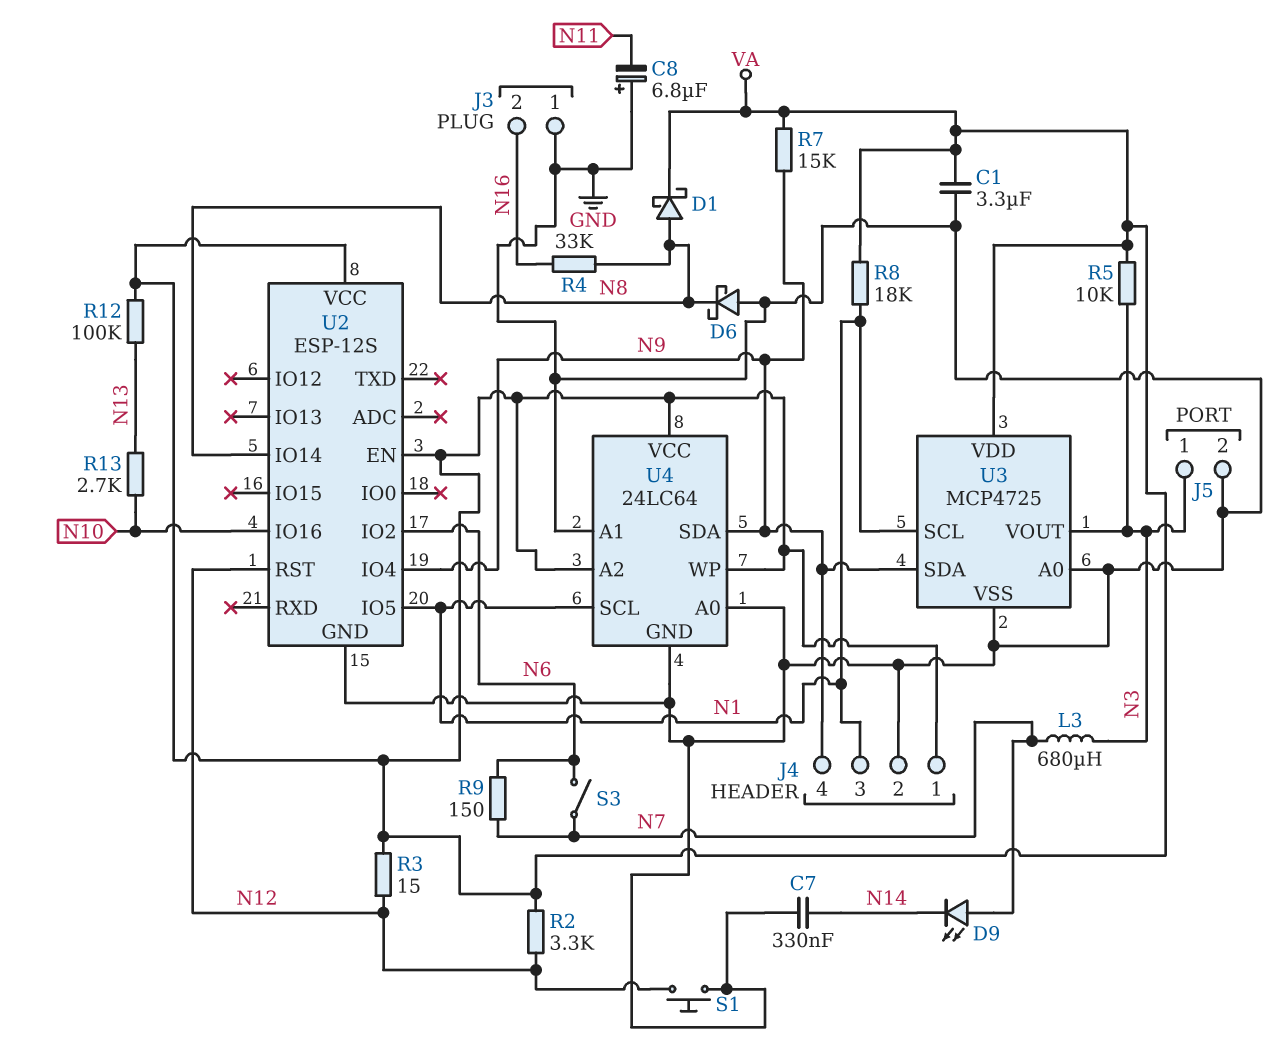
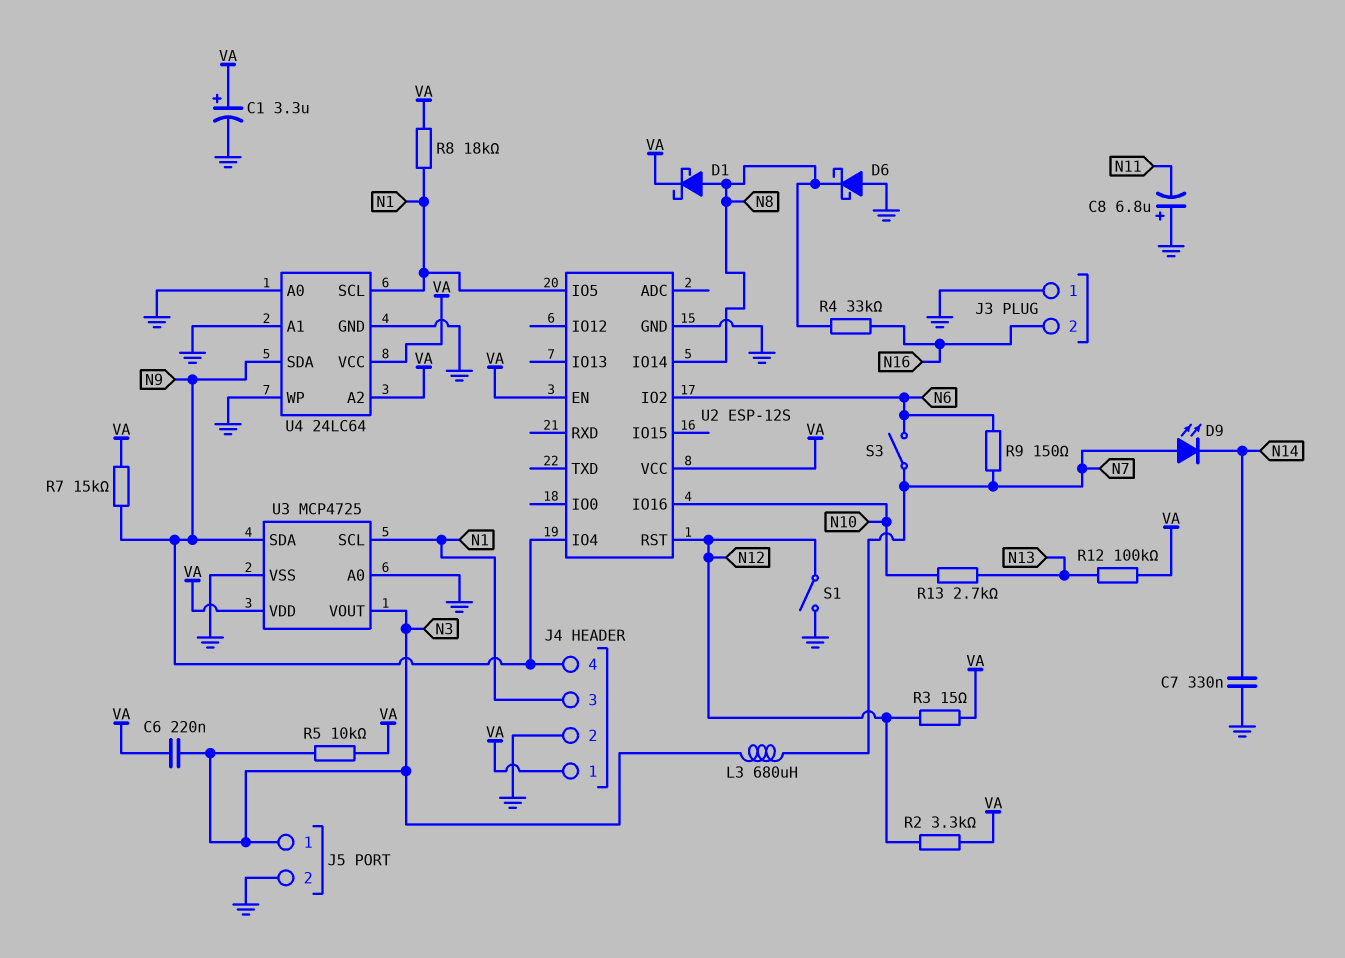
C1: 3.3uF (GND, VA) -> 3.3uF (plus VA, minus GND)
C6: none -> 220nF (N3, VA)
S1: button (GND, N12) -> switch (GND, N12)
U4 pin WP: VA -> GND

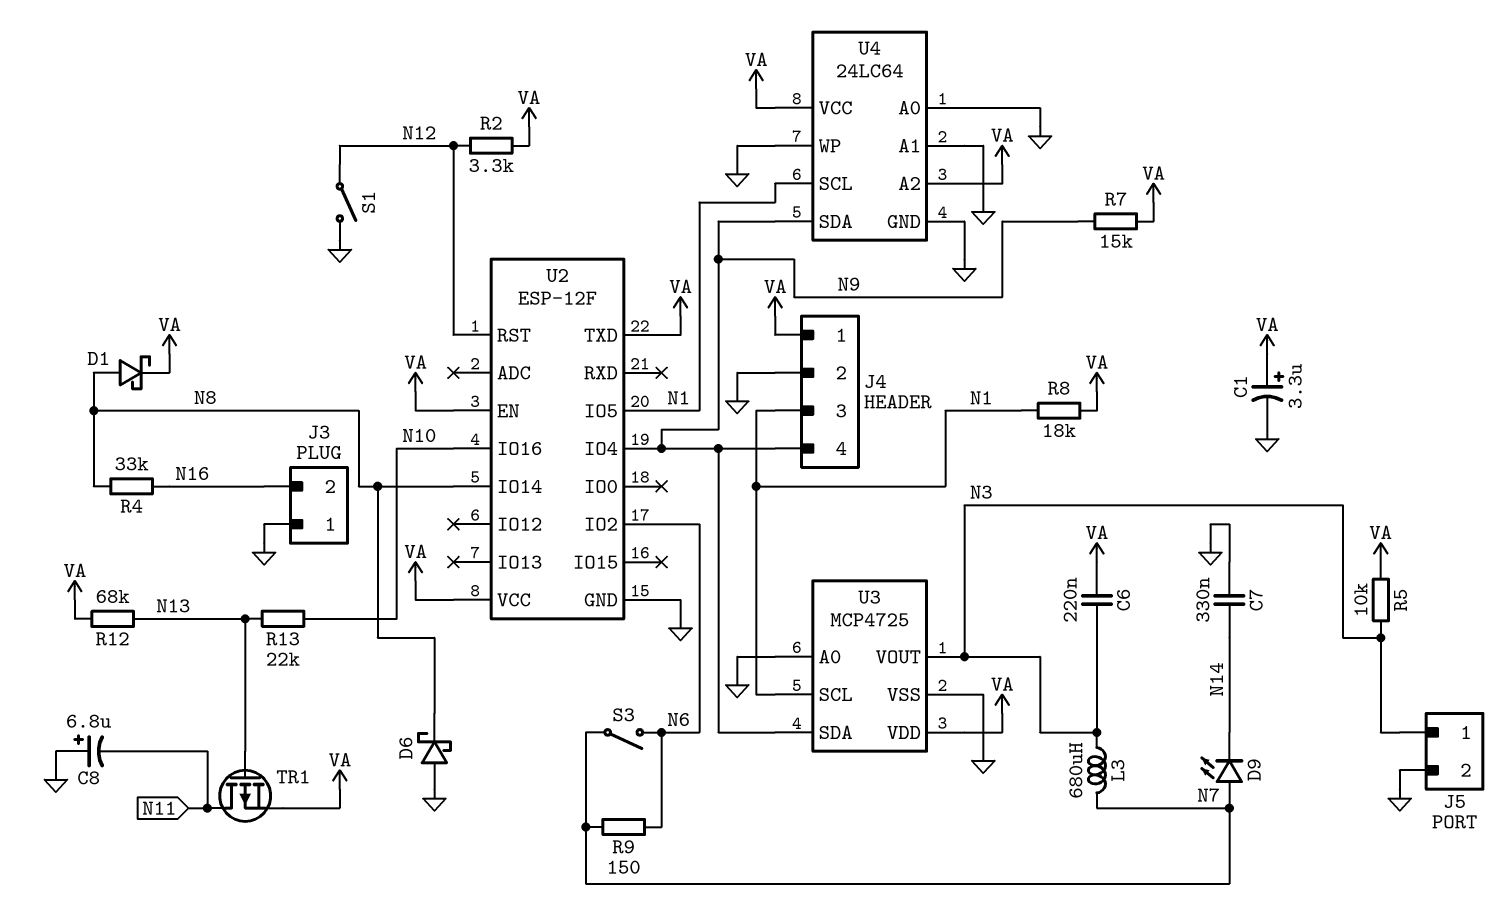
R3: 15 (N12, VA) -> none
R12: 100k (N13, VA) -> 68k (N13, VA)
R13: 2.7k (N10, N13) -> 22k (N10, N13)
TR1: none -> PMOS (G N13, D N11, S VA)
U2: ESP-12S -> ESP-12F
U2 pin TXD: none -> VA

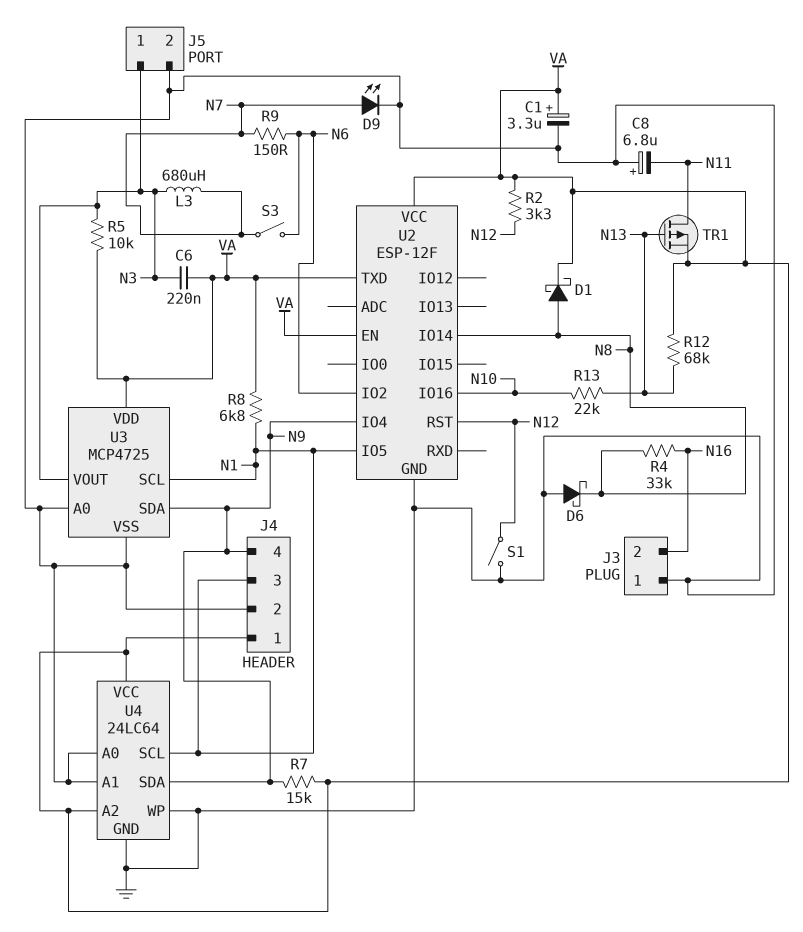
C7: 330nF (GND, N14) -> none
D9: LED (A N7, K N14) -> LED (A N7, K GND)
R8: 18k (N1, VA) -> 6.8k (N1, VA)

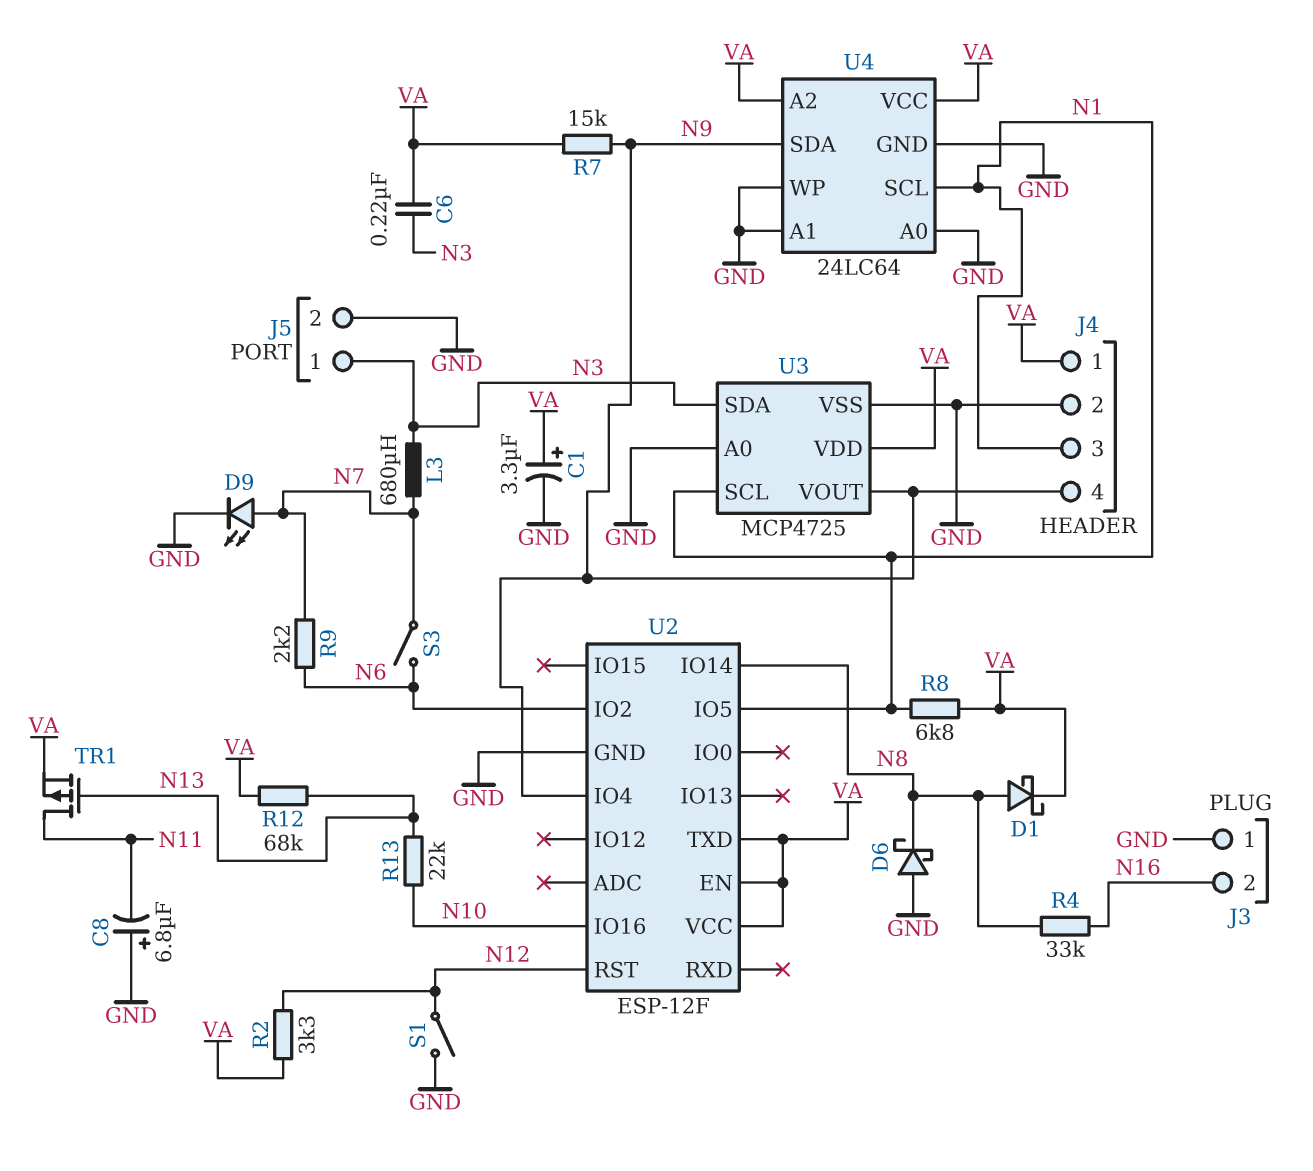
R5: 10k (N3, VA) -> none
R9: 150 (N6, N7) -> 2.2k (N6, N7)
U3 pin SDA: N9 -> N3
U3 pin VOUT: N3 -> N9

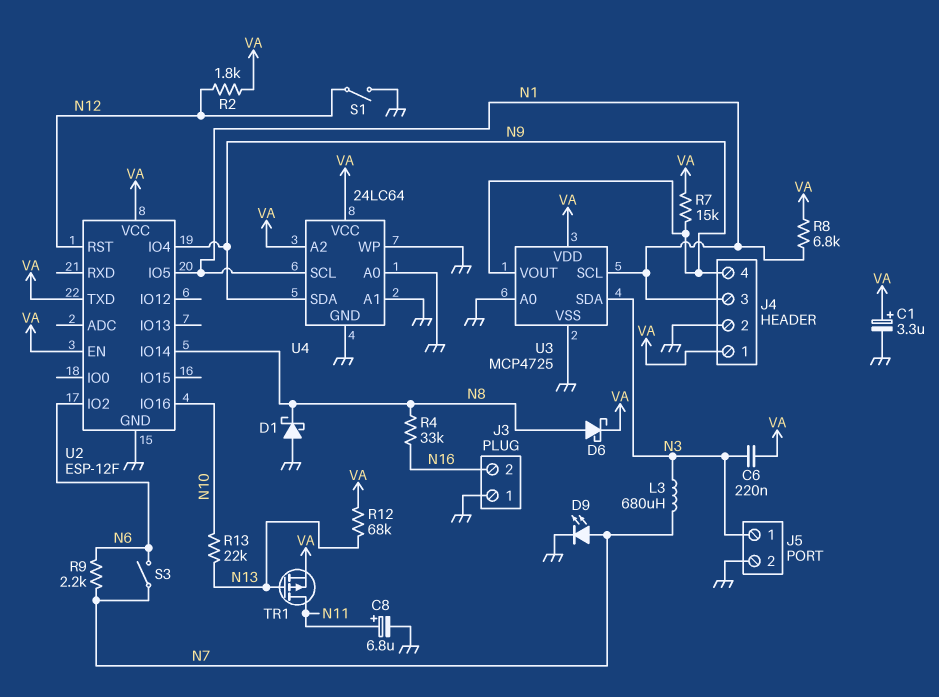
C8: 6.8uF (plus GND, minus N11) -> 6.8uF (plus N11, minus GND)
D1: schottky (A N8, K VA) -> schottky (A GND, K N8)
D6: schottky (A GND, K N8) -> schottky (A N8, K VA)
R2: 3.3k (N12, VA) -> 1.8k (N12, VA)

